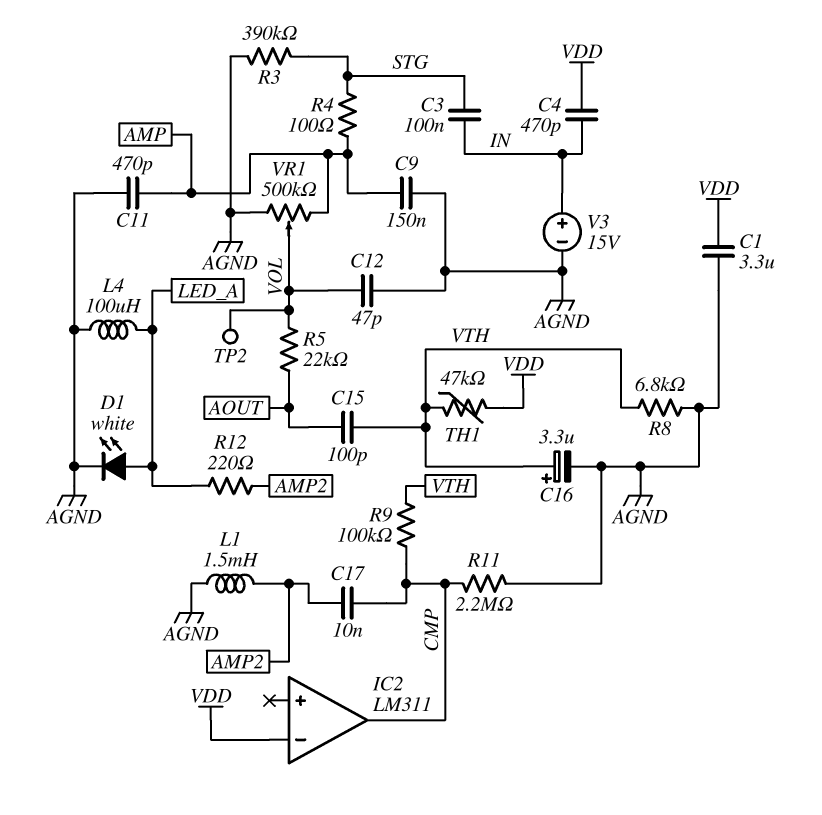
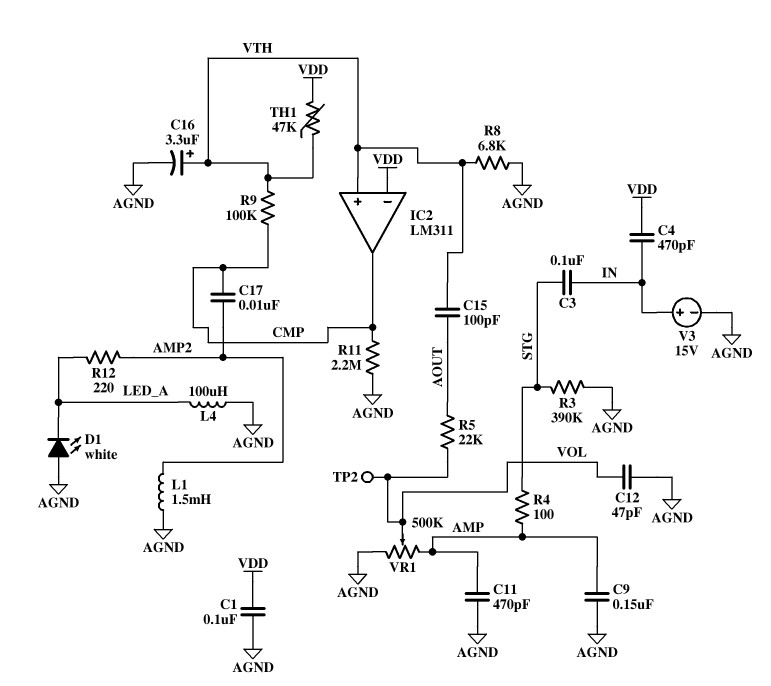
C1: 3.3uF (AGND, VDD) -> 100nF (AGND, VDD)
D1: LED white (A LED_A, K AGND) -> LED white (A AGND, K LED_A)
IC2 pin in+: none -> VTH

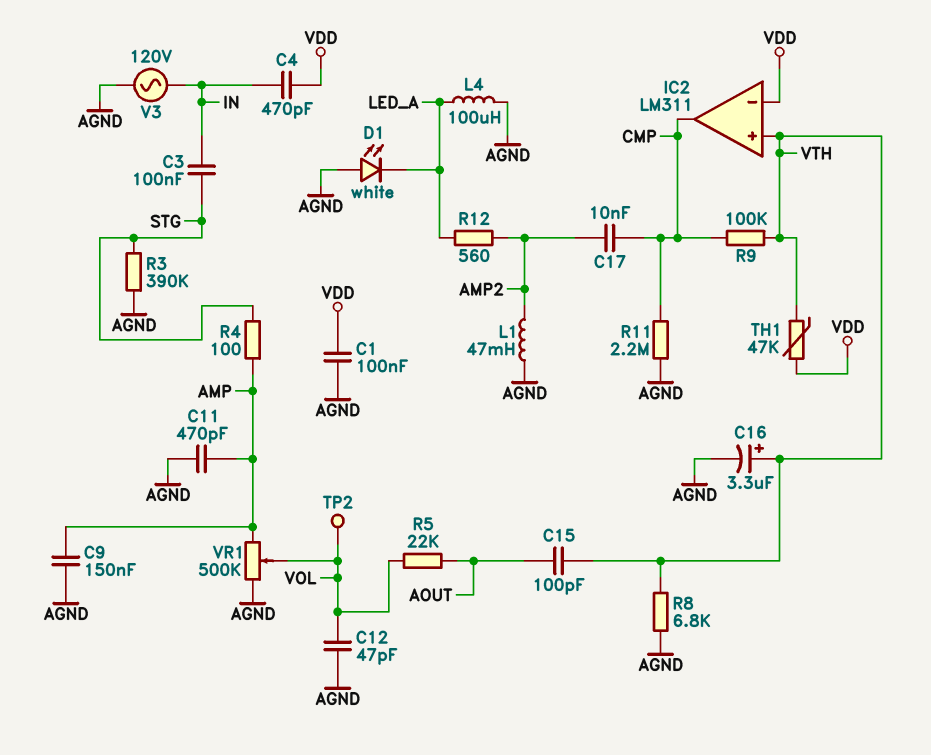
L1: 1.5mH (AGND, AMP2) -> 47mH (AGND, AMP2)
R12: 220 (AMP2, LED_A) -> 560 (AMP2, LED_A)
V3: 15V (plus IN, minus AGND) -> AC 120V (AGND, IN)

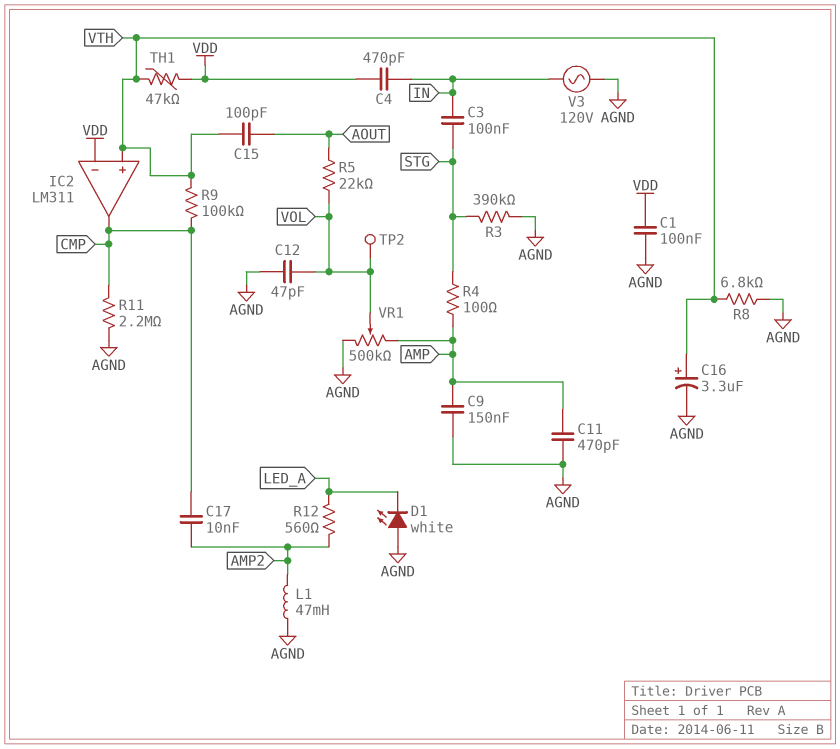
L4: 100uH (AGND, LED_A) -> none

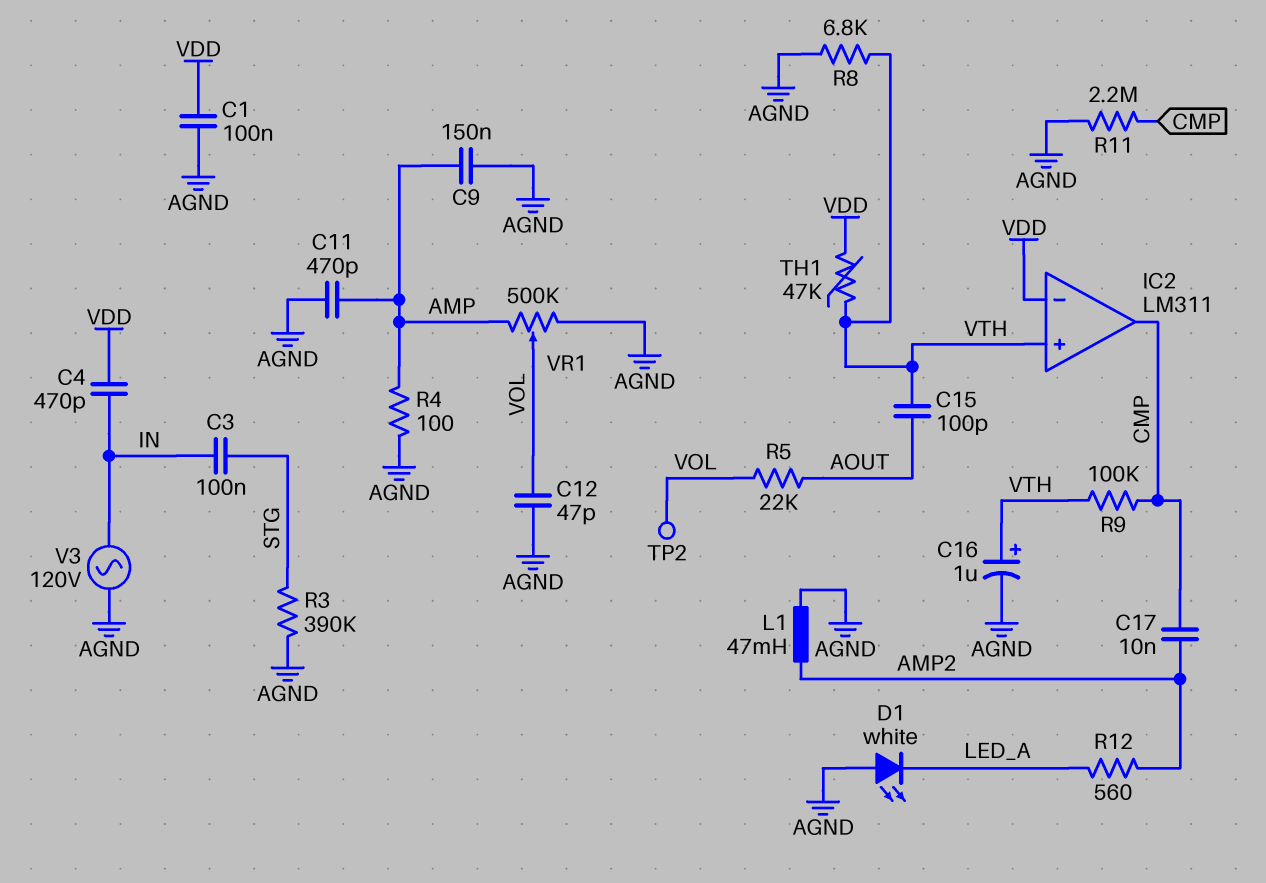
C16: 3.3uF (plus VTH, minus AGND) -> 1uF (plus VTH, minus AGND)
R4: 100 (AMP, STG) -> 100 (AGND, AMP)

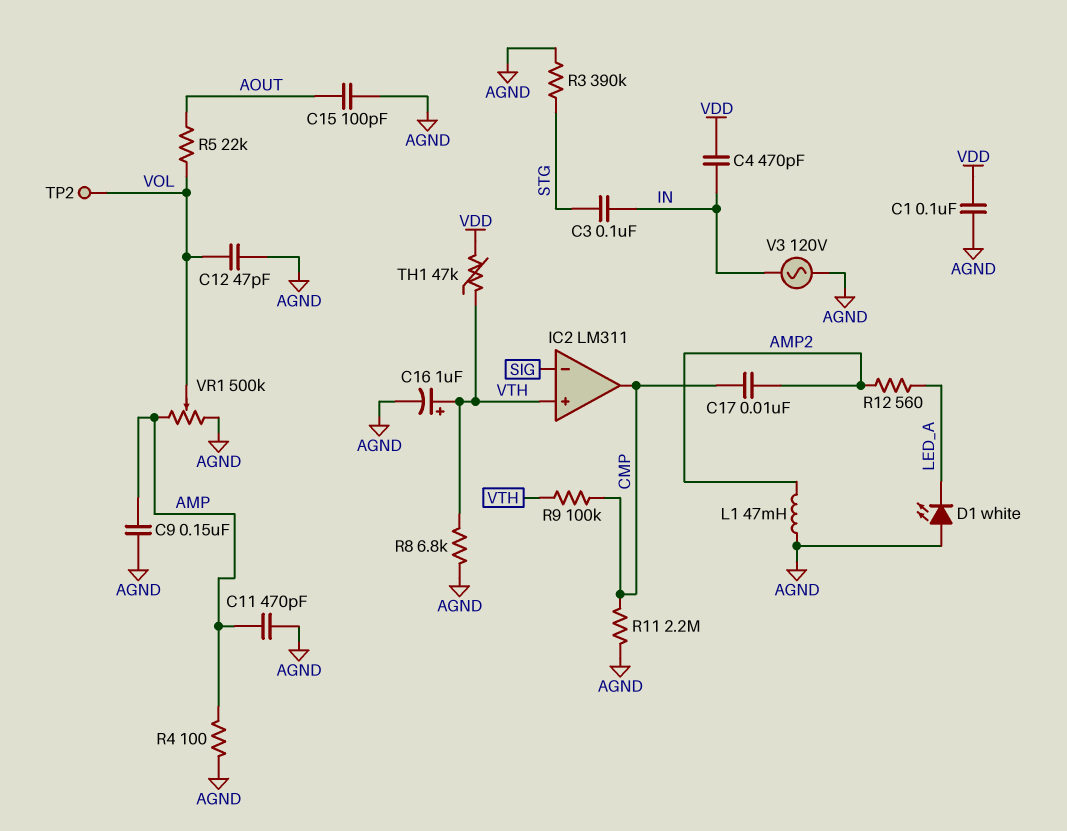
C15: 100pF (AOUT, VTH) -> 100pF (AGND, AOUT)
IC2 pin in-: VDD -> SIG

